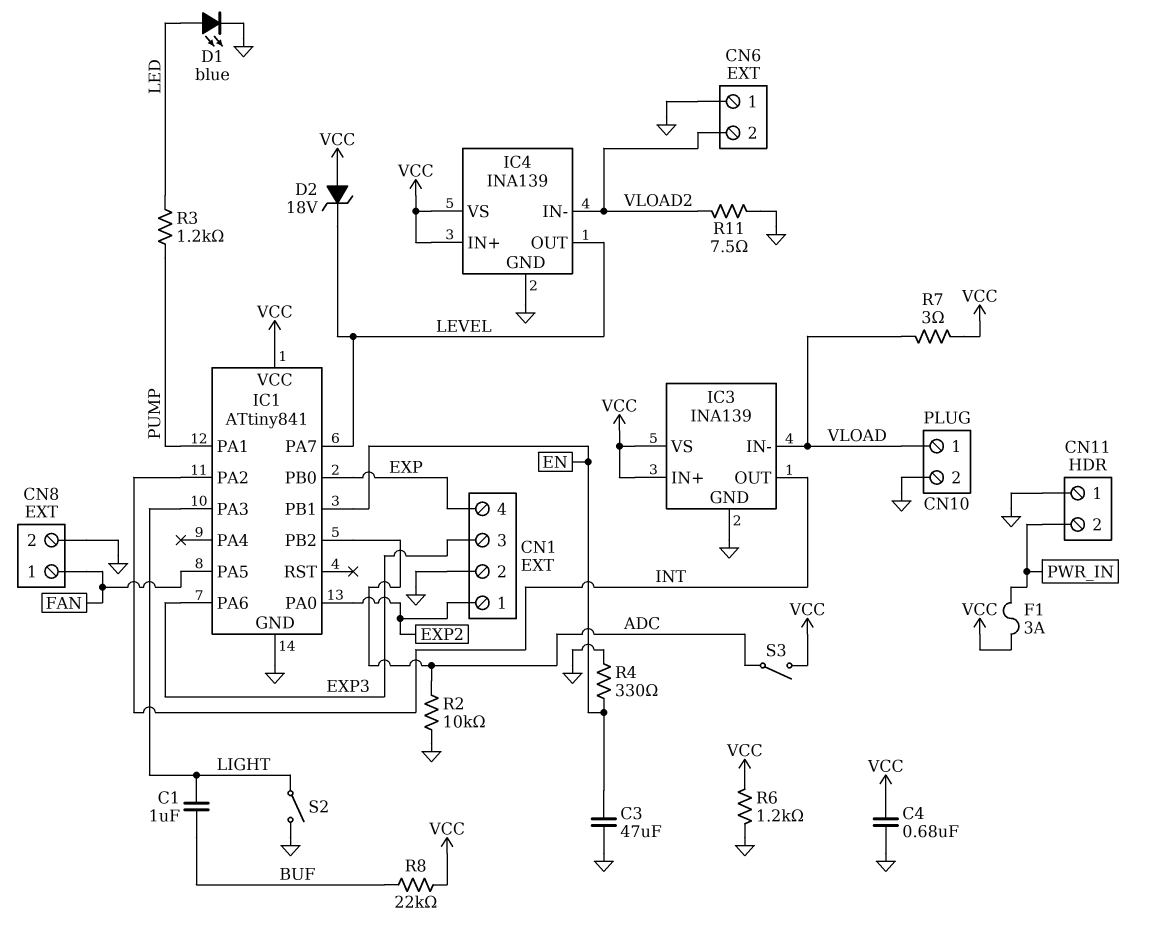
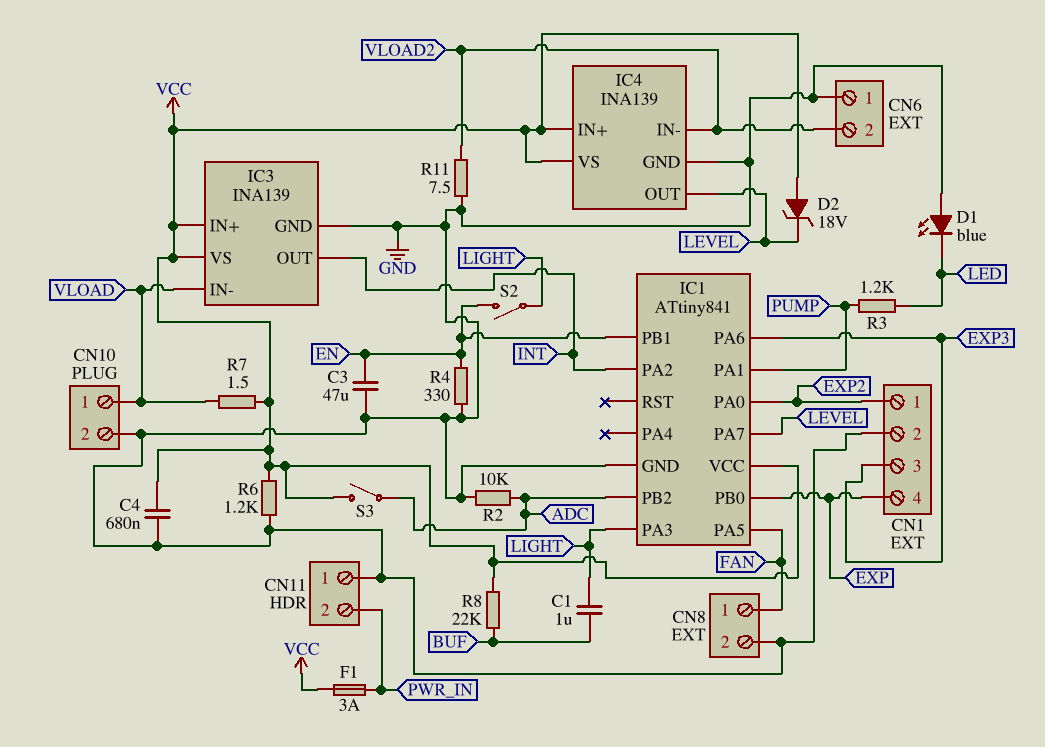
D1: LED blue (A LED, K GND) -> LED blue (A GND, K LED)
R7: 3 (VCC, VLOAD) -> 1.5 (VCC, VLOAD)
S2: switch (GND, LIGHT) -> switch (EN, LIGHT)

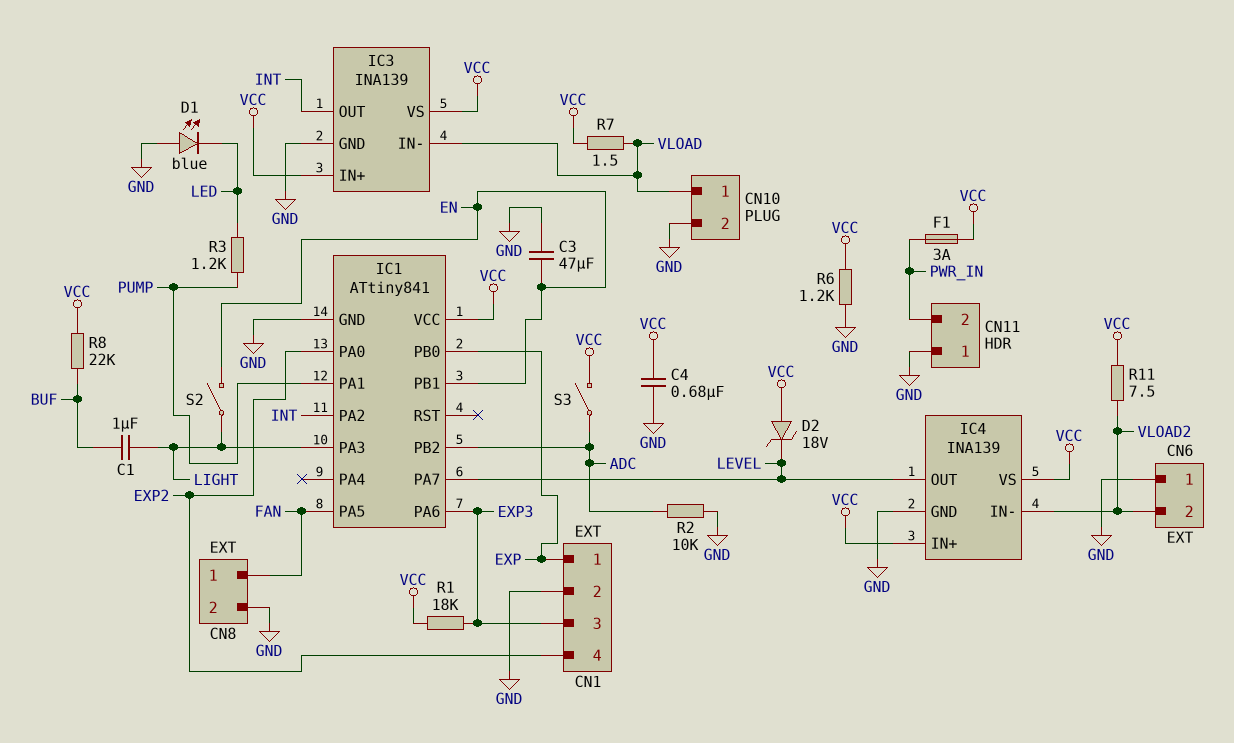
CN1 pin 1: EXP2 -> EXP
CN1 pin 4: EXP -> EXP2
R1: none -> 18k (EXP3, VCC)
R4: 330 (EN, GND) -> none
R11: 7.5 (GND, VLOAD2) -> 7.5 (VCC, VLOAD2)

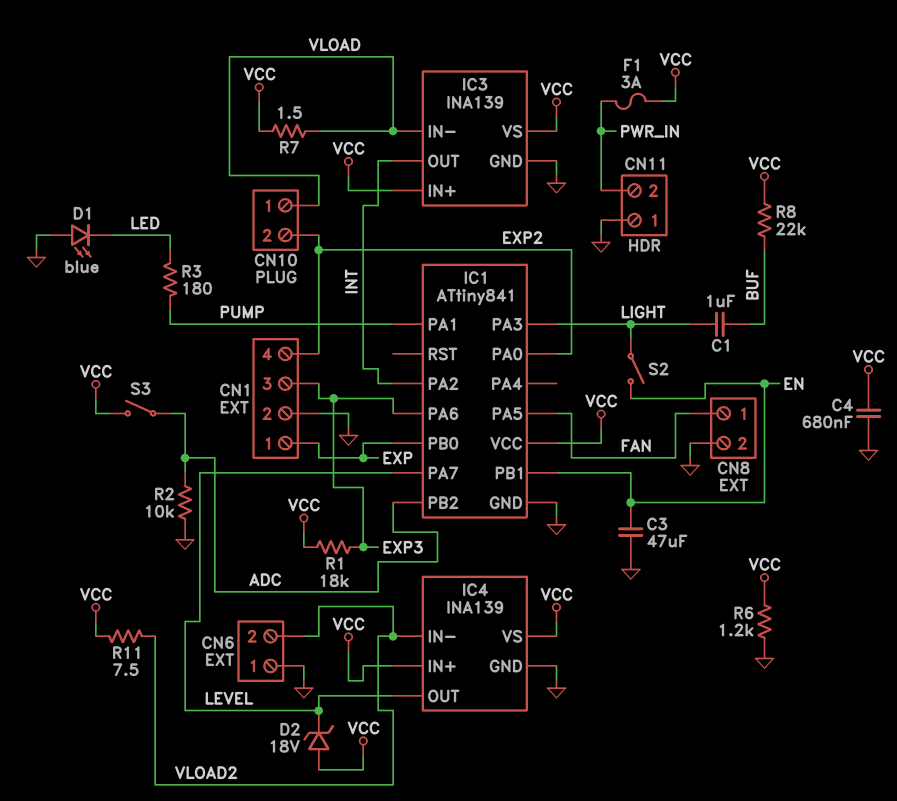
CN10 pin 2: GND -> EXP2
R3: 1.2k (LED, PUMP) -> 180 (LED, PUMP)

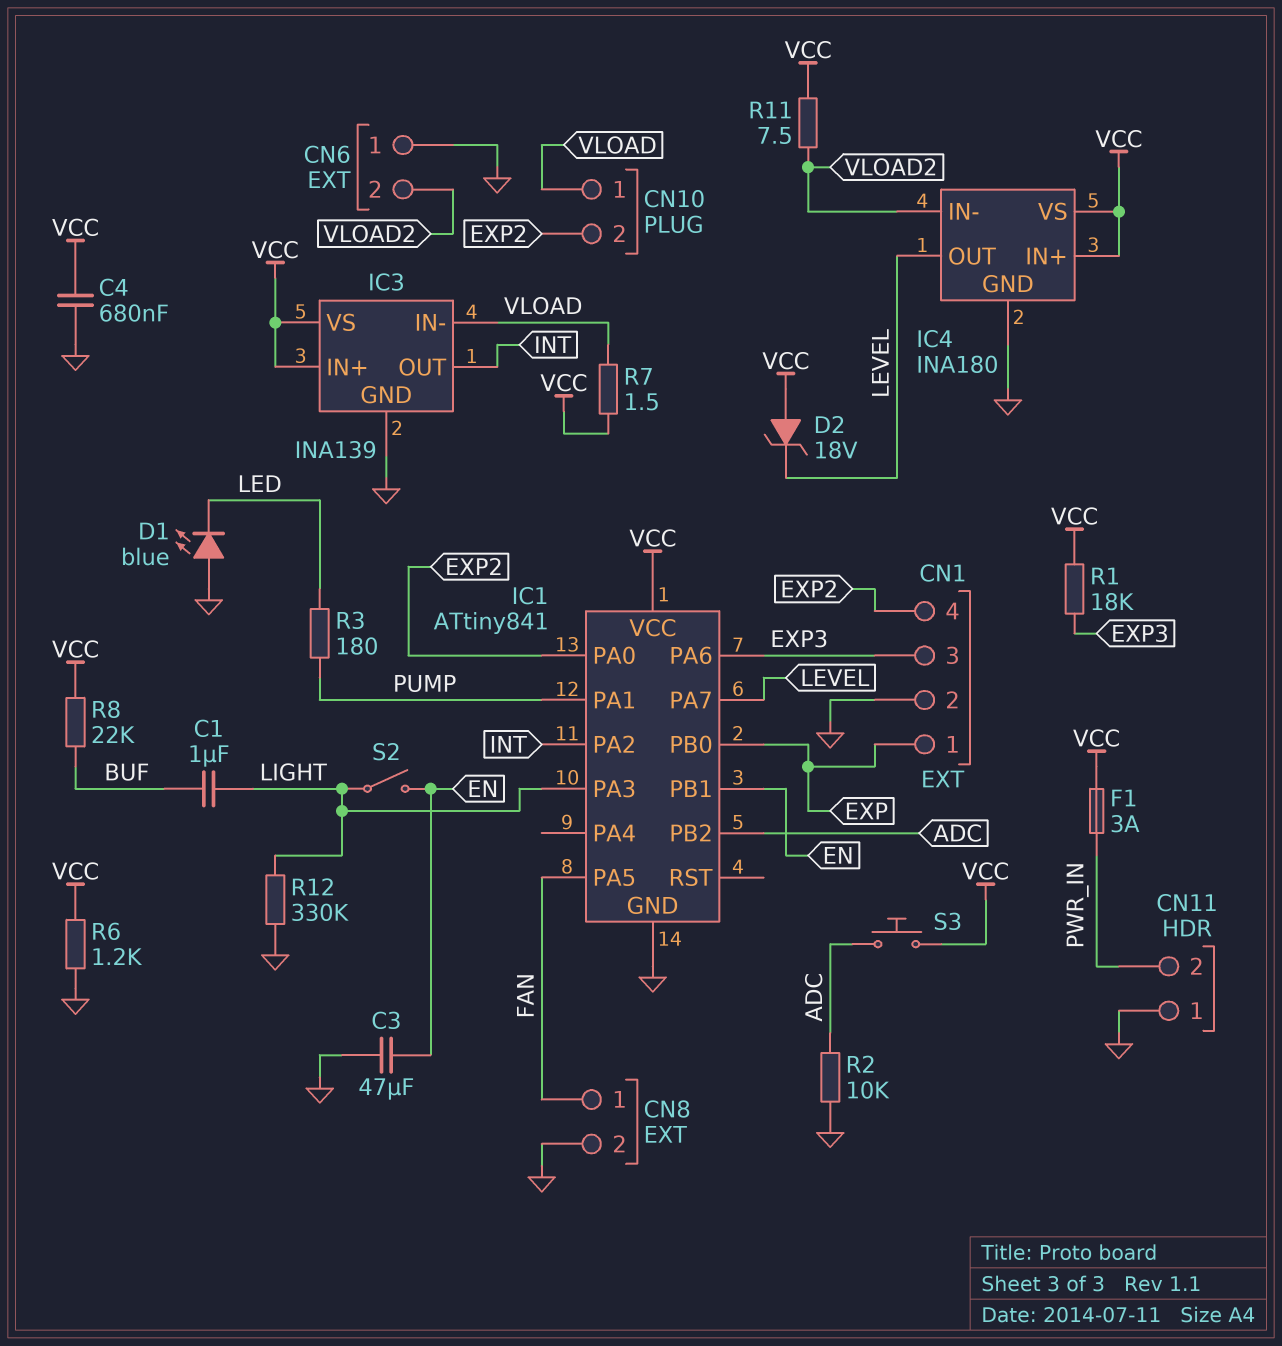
IC4: INA139 -> INA180
R12: none -> 330k (GND, LIGHT)
S3: switch (ADC, VCC) -> button (ADC, VCC)

